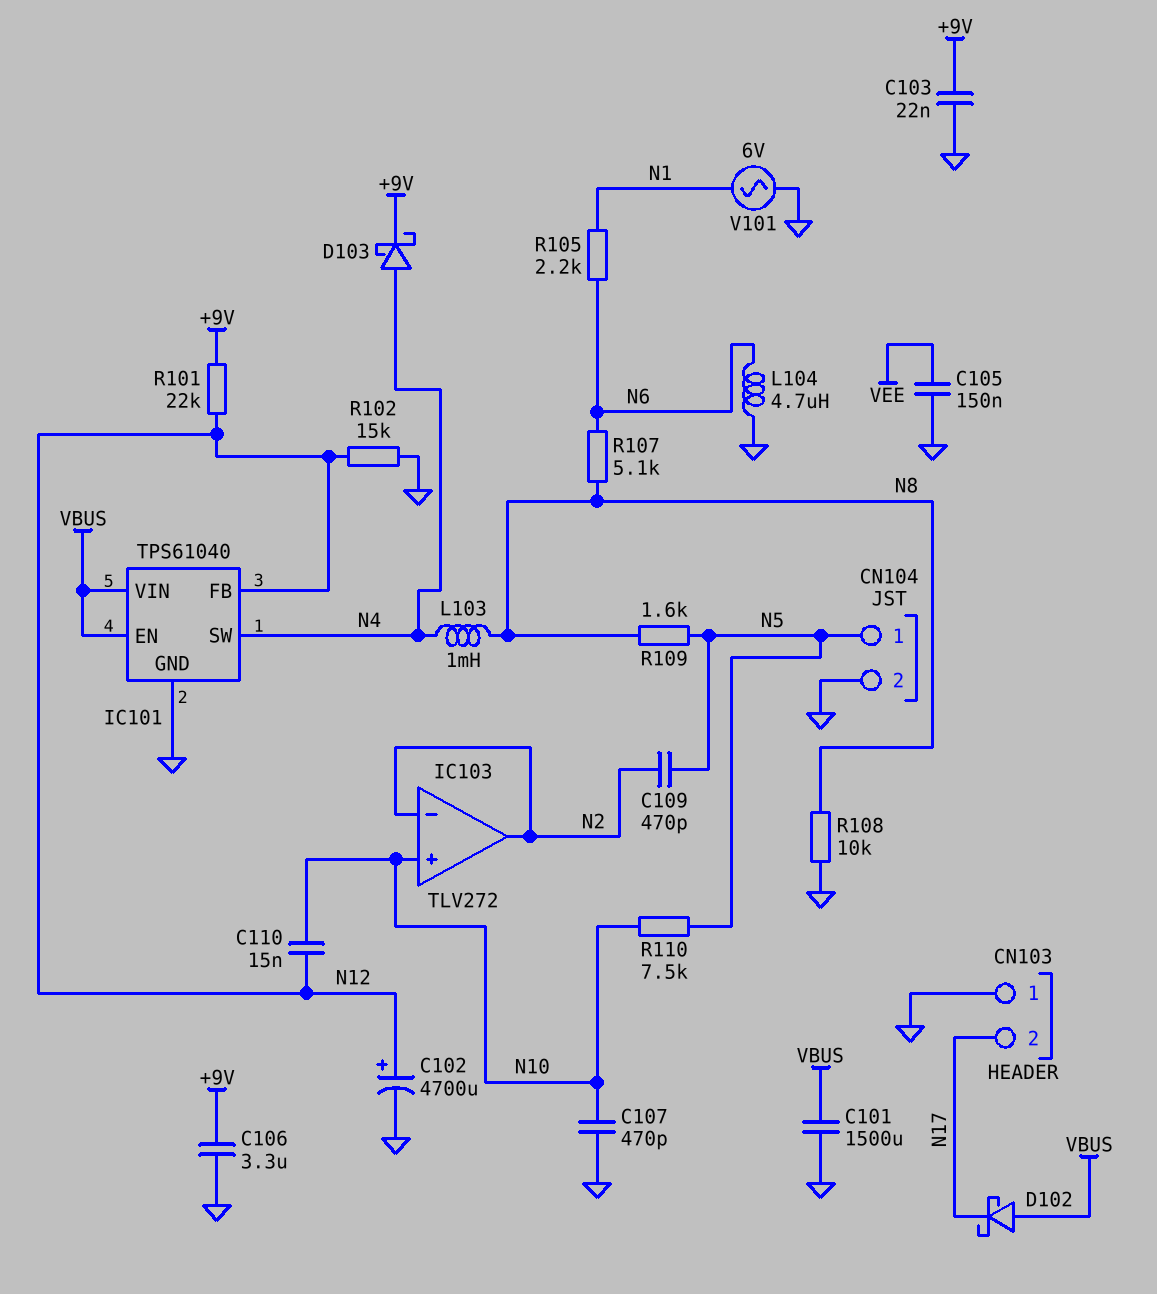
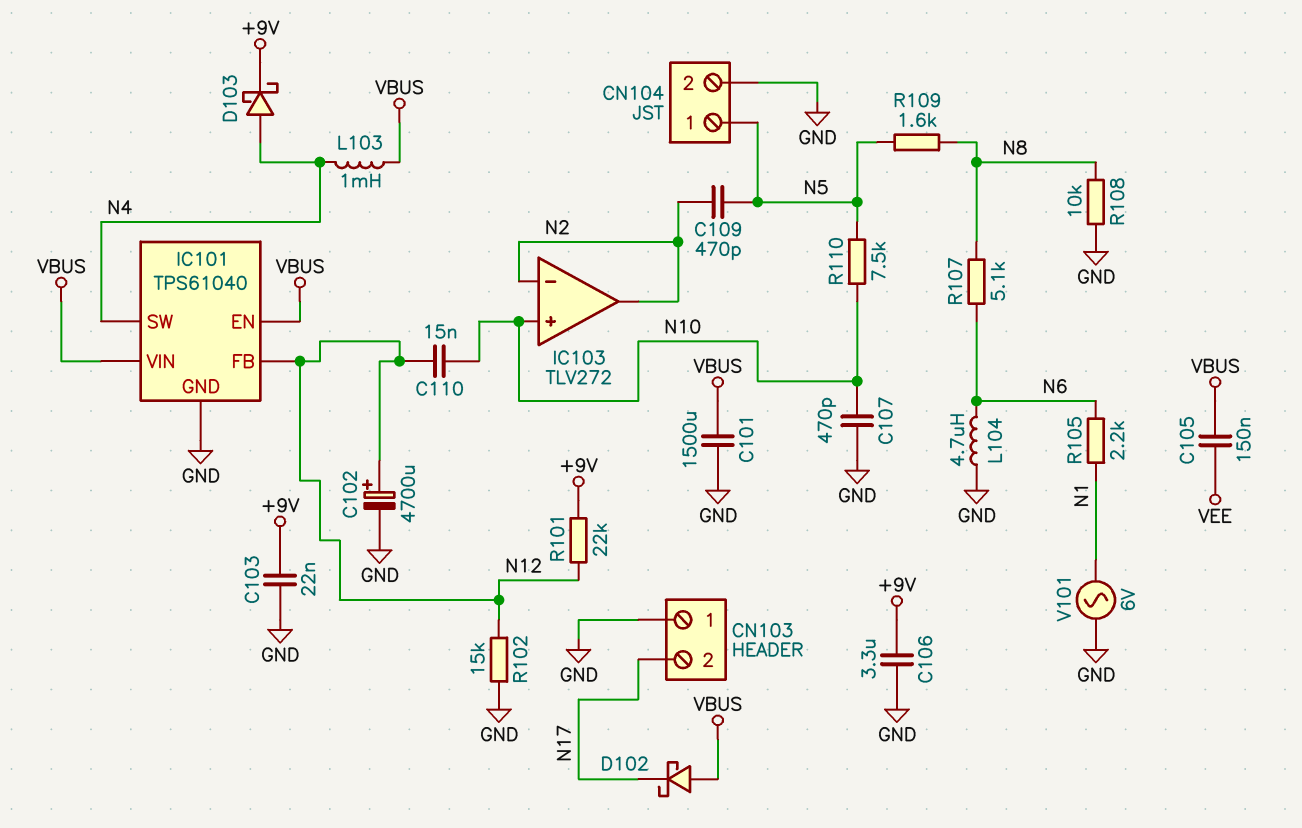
C105: 150nF (GND, VEE) -> 150nF (VBUS, VEE)
L103: 1mH (N4, N8) -> 1mH (N4, VBUS)

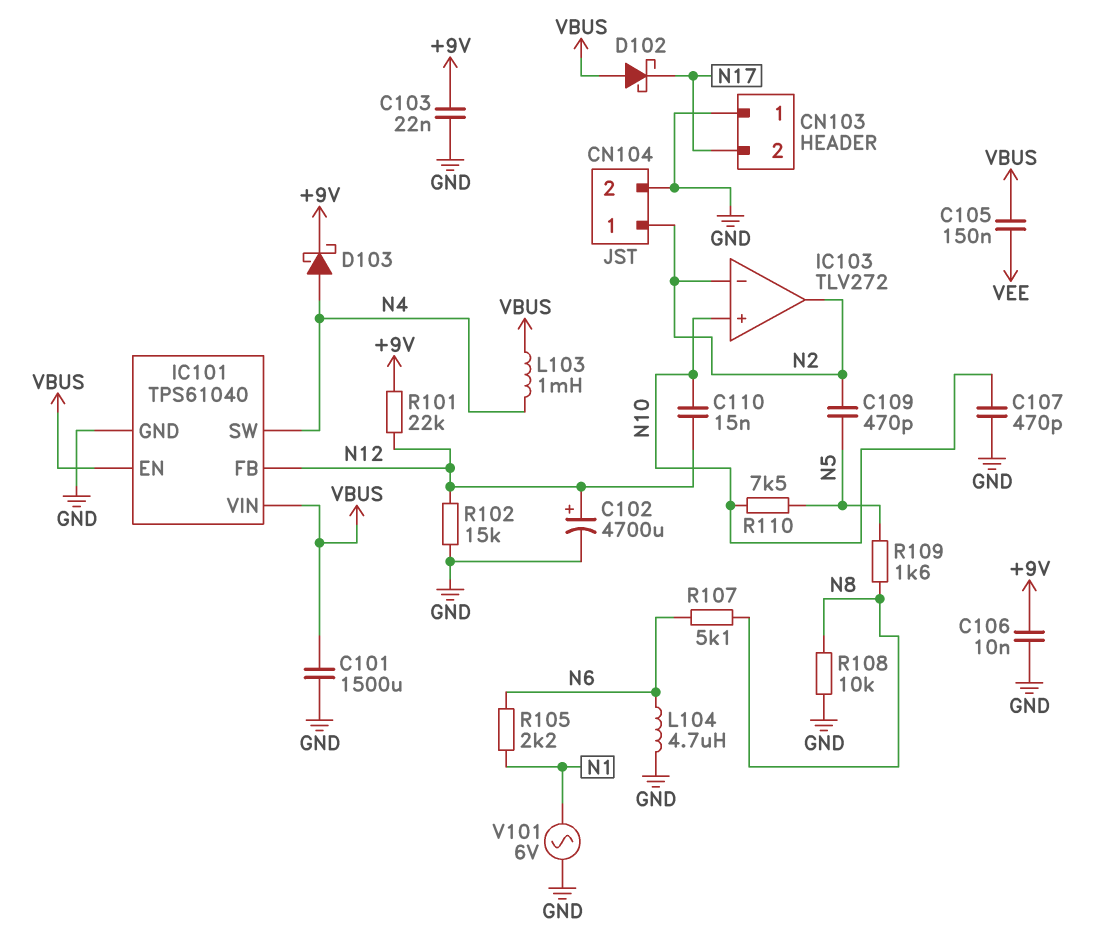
C106: 3.3uF (+9V, GND) -> 10nF (+9V, GND)
CN104 pin 1: N5 -> N2

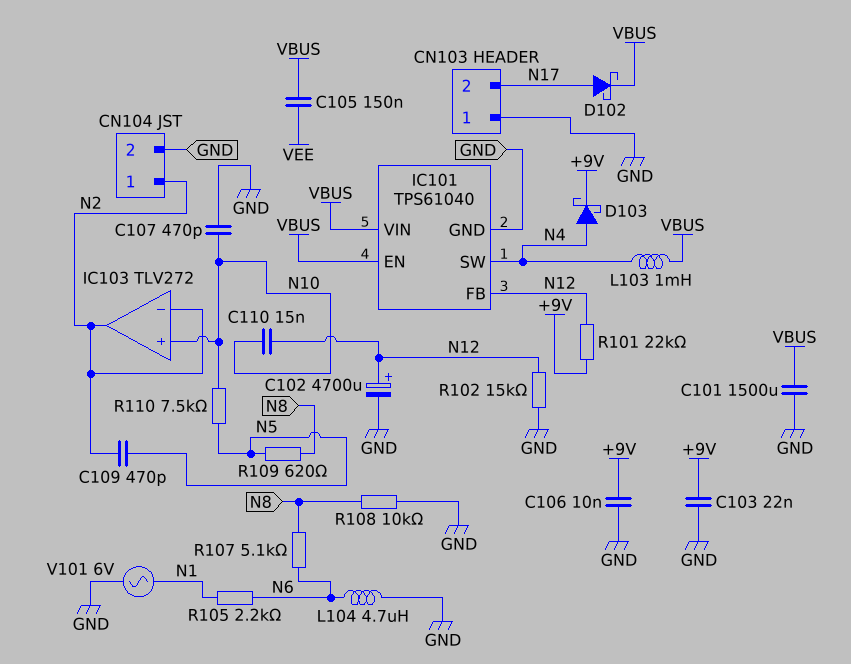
D102: schottky (A VBUS, K N17) -> schottky (A N17, K VBUS)
R109: 1.6k (N5, N8) -> 620 (N5, N8)

